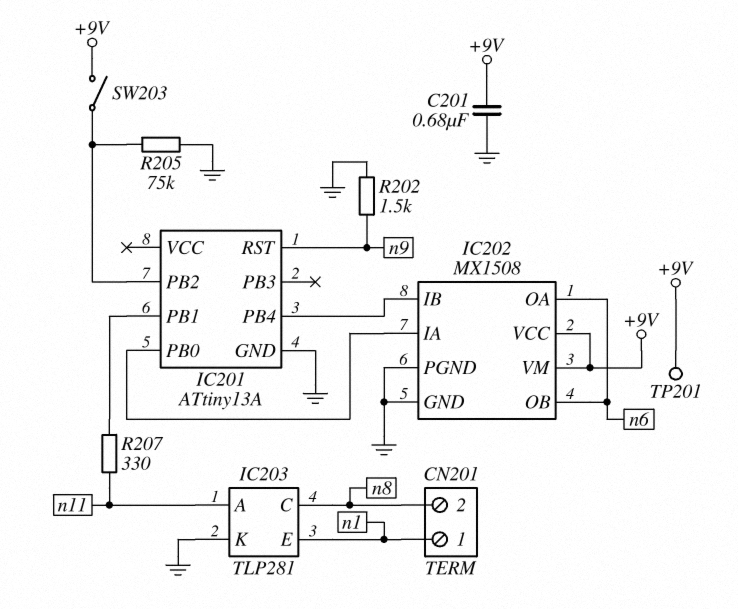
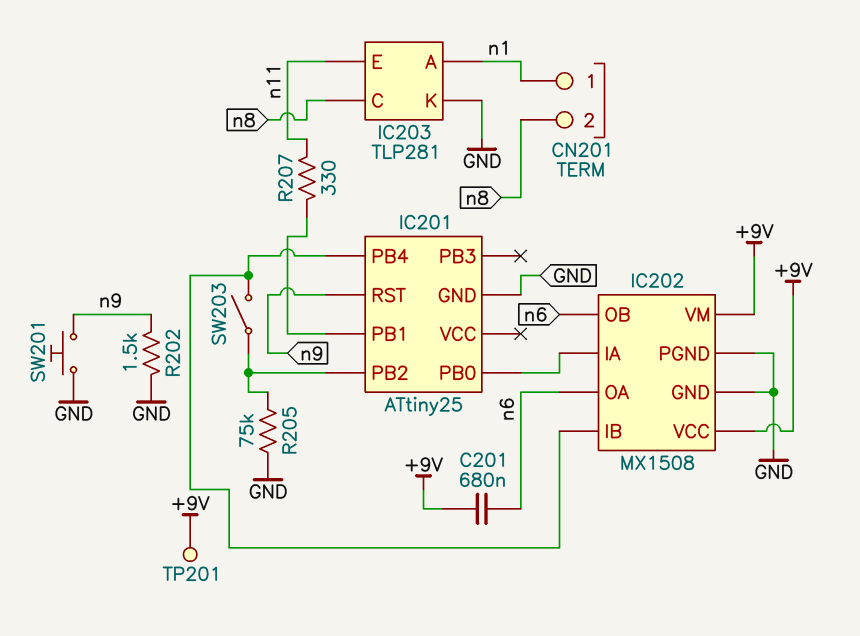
C201: 680nF (+9V, GND) -> 680nF (+9V, n6)
IC201: ATtiny13A -> ATtiny25
IC203 pin A: n11 -> n1
IC203 pin E: n1 -> n11
SW201: none -> button (GND, n9)
SW203: switch (+9V, IC201/PB2) -> switch (IC201/PB2, IC201/PB4)

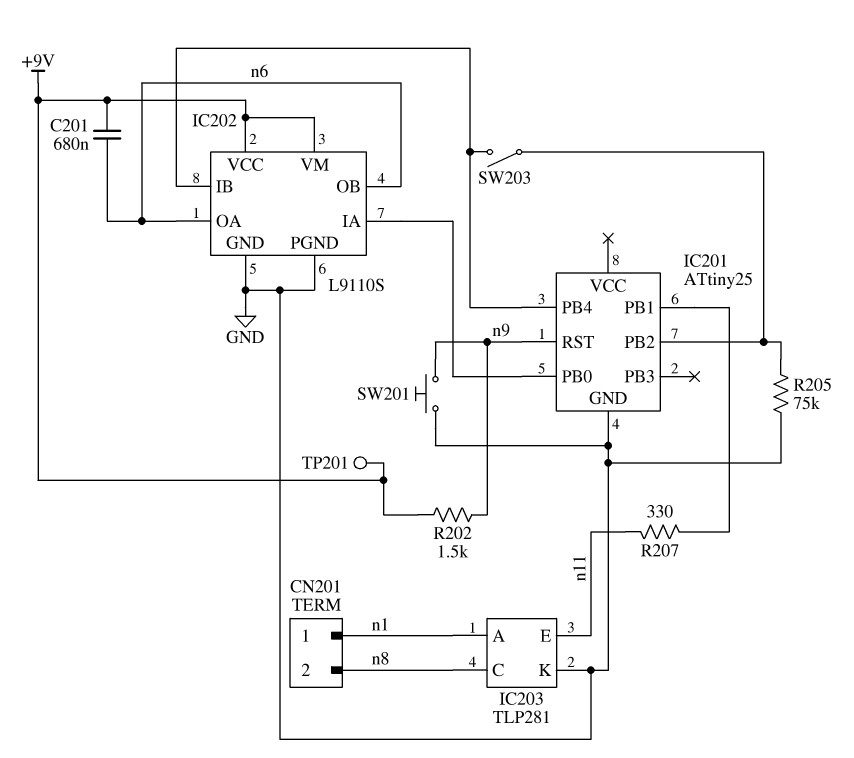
IC202: MX1508 -> L9110S
R202: 1.5k (GND, n9) -> 1.5k (+9V, n9)

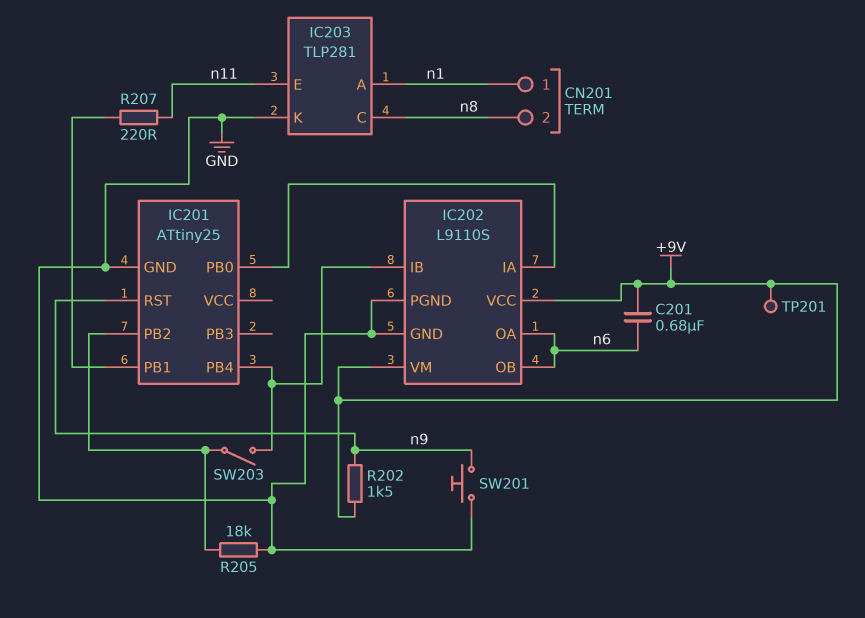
R205: 75k (GND, IC201/PB2) -> 18k (GND, IC201/PB2)
R207: 330 (IC201/PB1, n11) -> 220 (IC201/PB1, n11)

